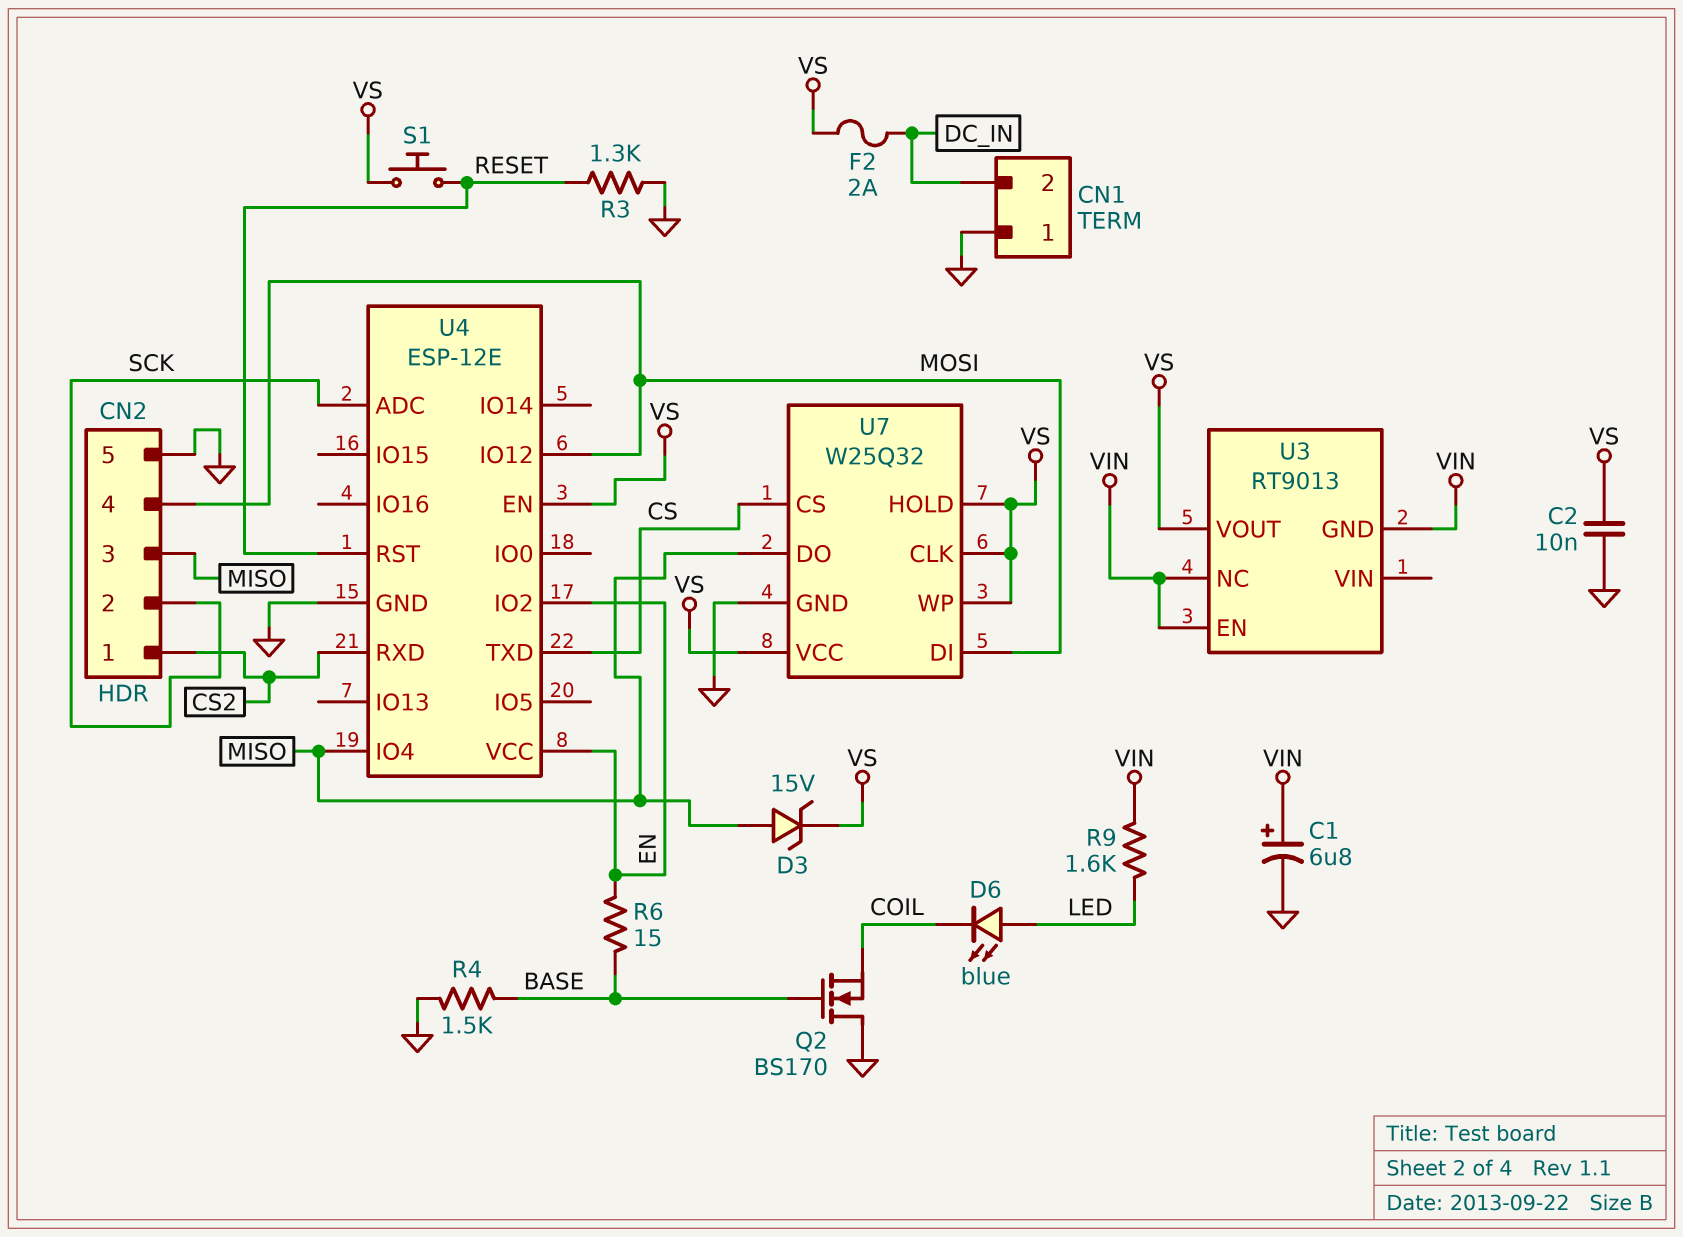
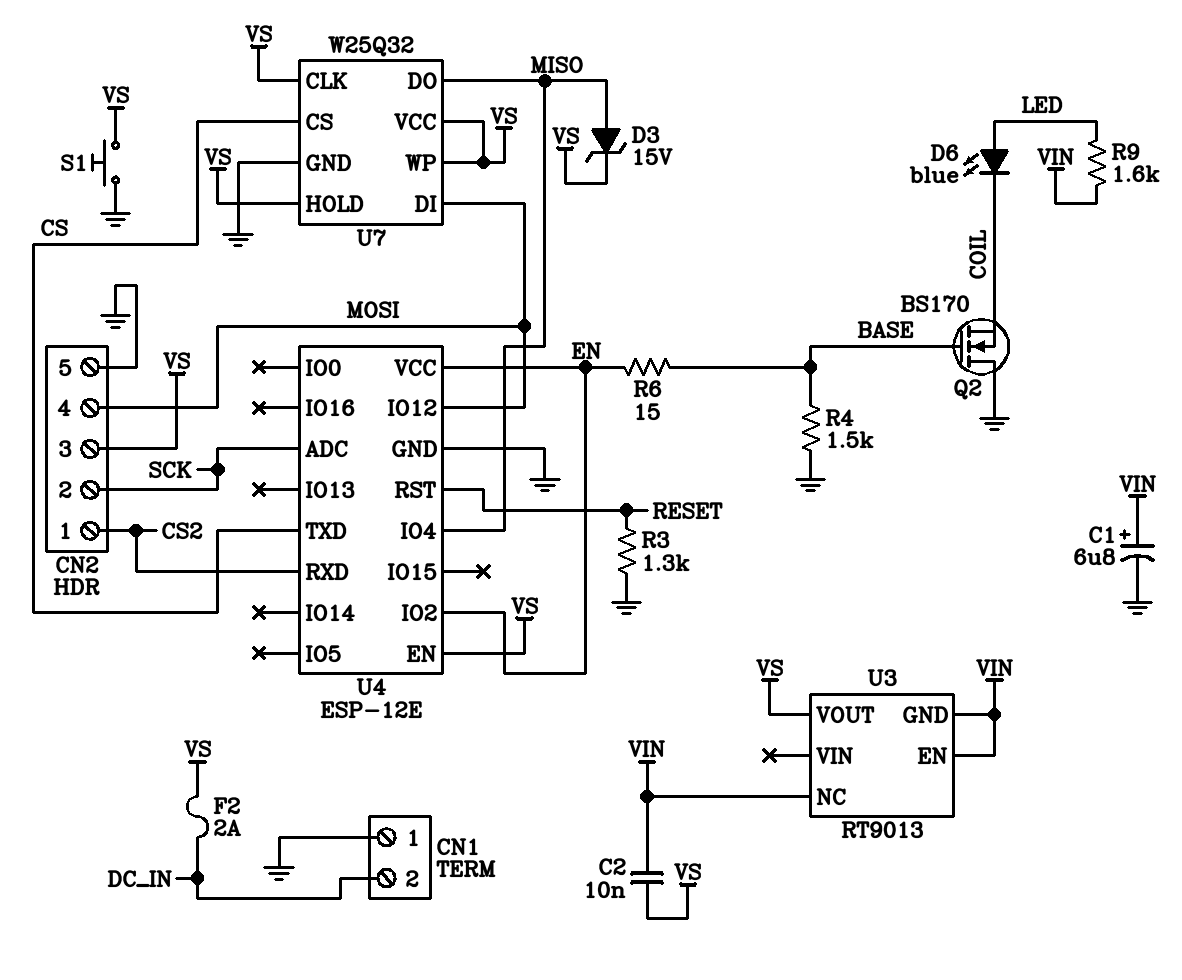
C2: 10nF (GND, VS) -> 10nF (VIN, VS)
CN2 pin 3: MISO -> VS
S1: button (RESET, VS) -> button (GND, VS)

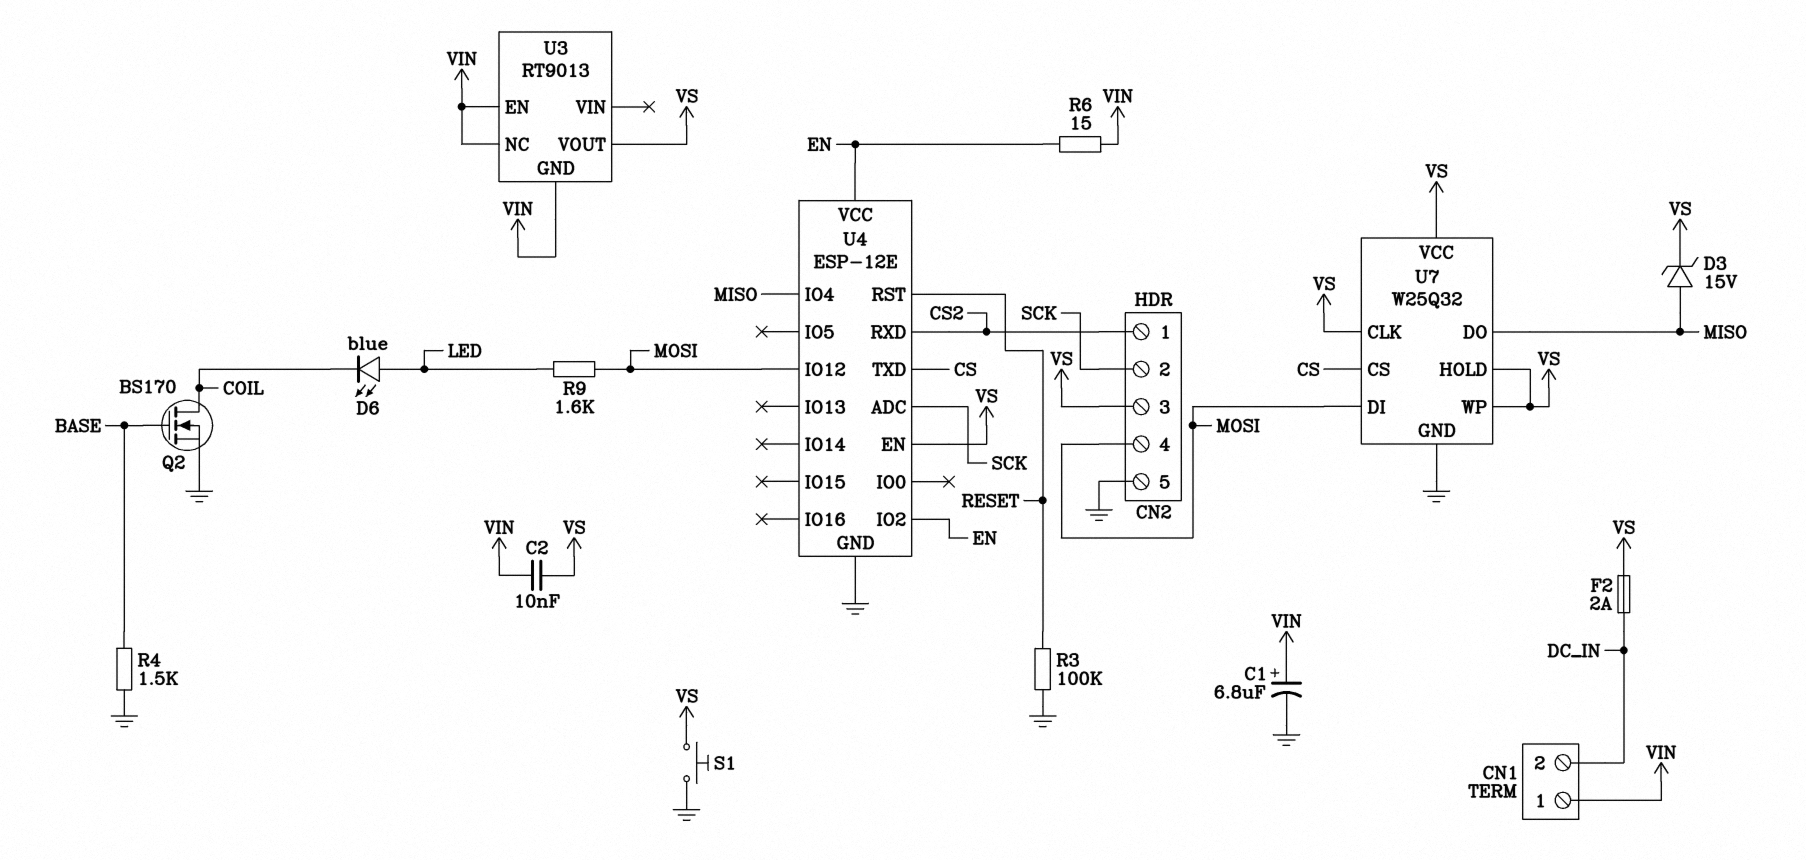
CN1 pin 1: GND -> VIN
Q2: NMOS BS170 (G BASE, D GND, S COIL) -> NMOS BS170 (G BASE, D COIL, S GND)
R3: 1.3k (GND, RESET) -> 100k (GND, RESET)
R6: 15 (BASE, EN) -> 15 (EN, VIN)
R9: 1.6k (LED, VIN) -> 1.6k (LED, MOSI)

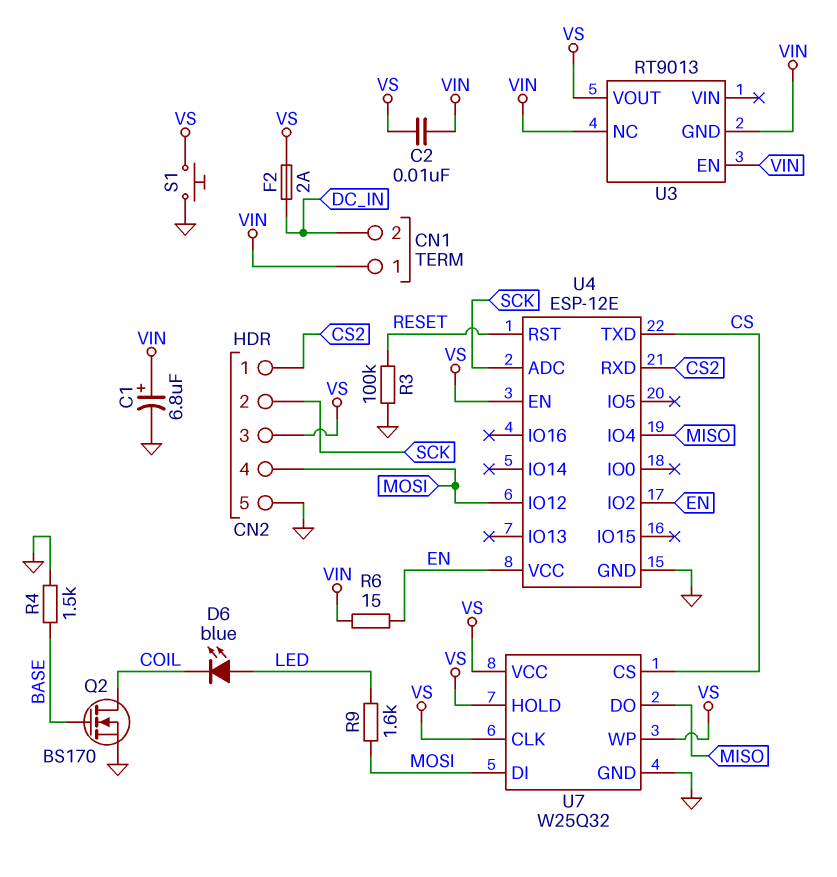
D3: zener 15V (A MISO, K VS) -> none

